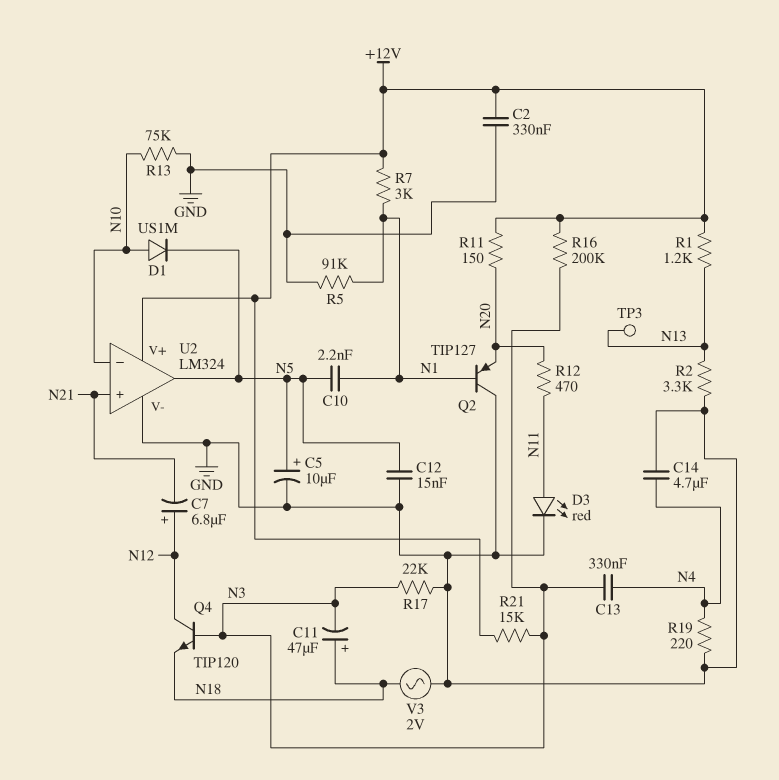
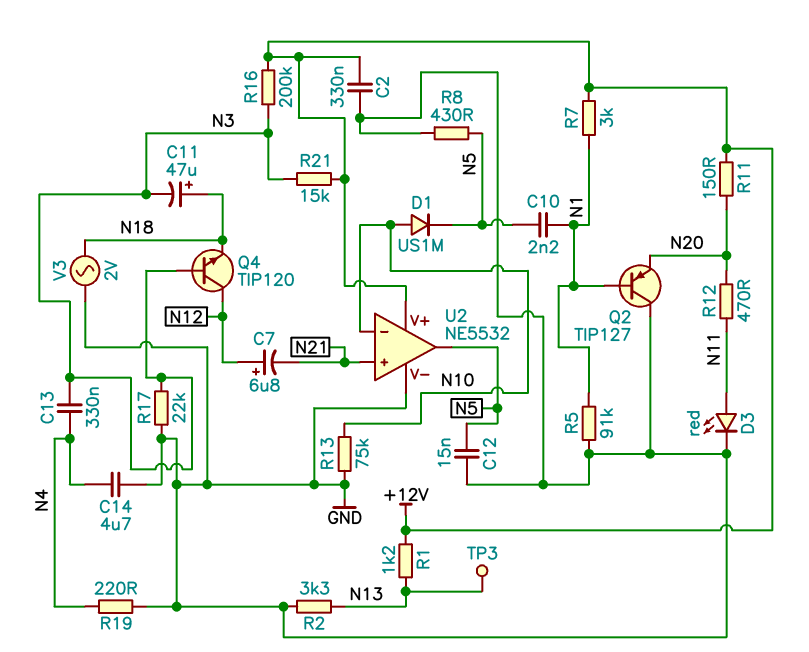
C5: 10uF (plus N5, minus GND) -> none
R8: none -> 430 (GND, N5)
U2: LM324 -> NE5532

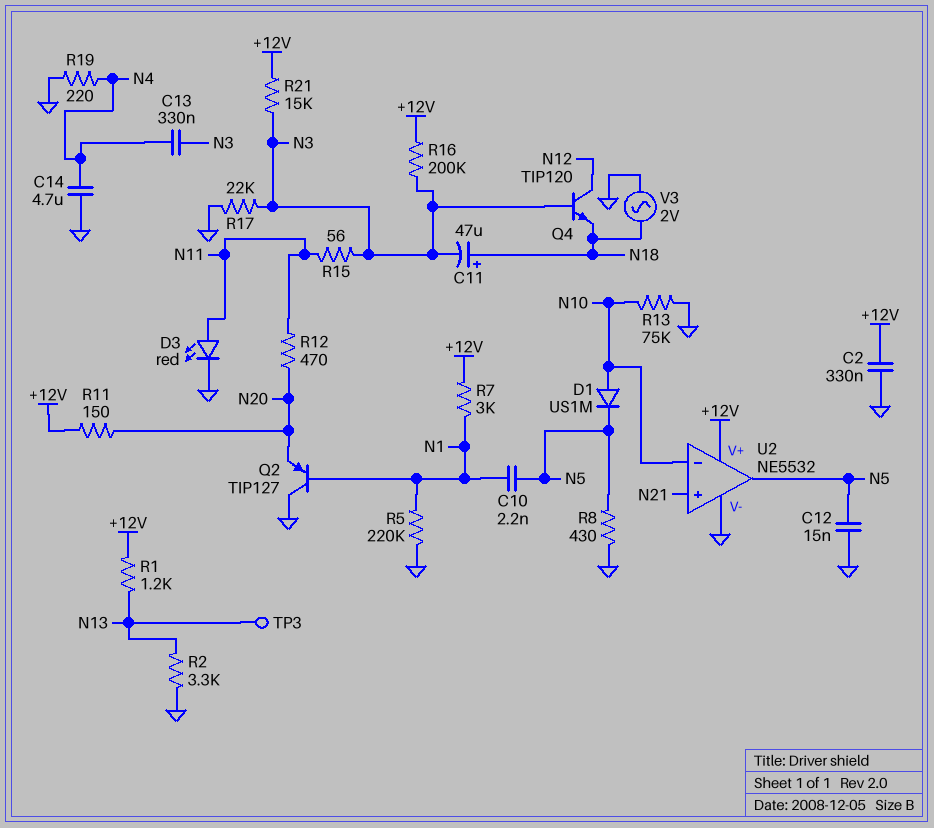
C7: 6.8uF (plus N12, minus N21) -> none
R5: 91k (GND, N1) -> 220k (GND, N1)
R15: none -> 56 (N3, N11)

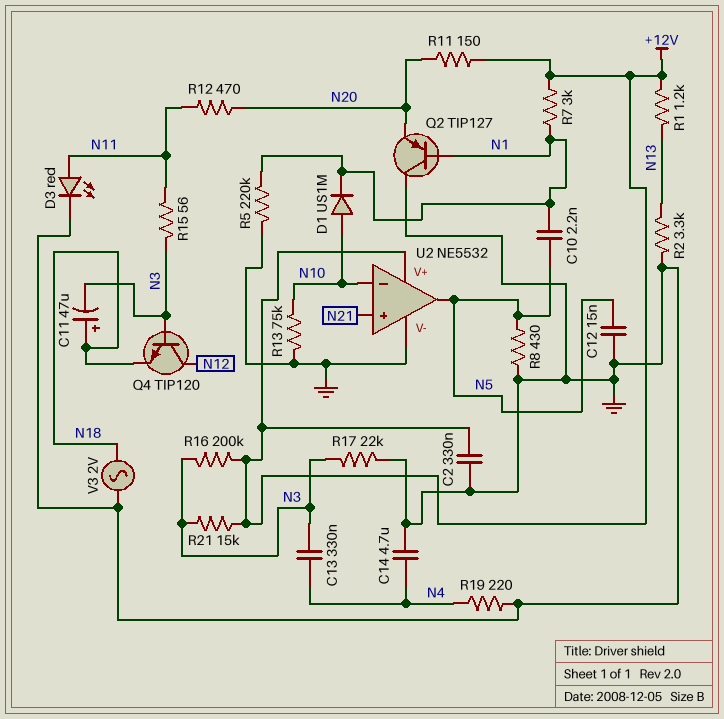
D1: diode US1M (A N10, K N5) -> diode US1M (A N10, K N1)
TP3: test point (N13) -> none

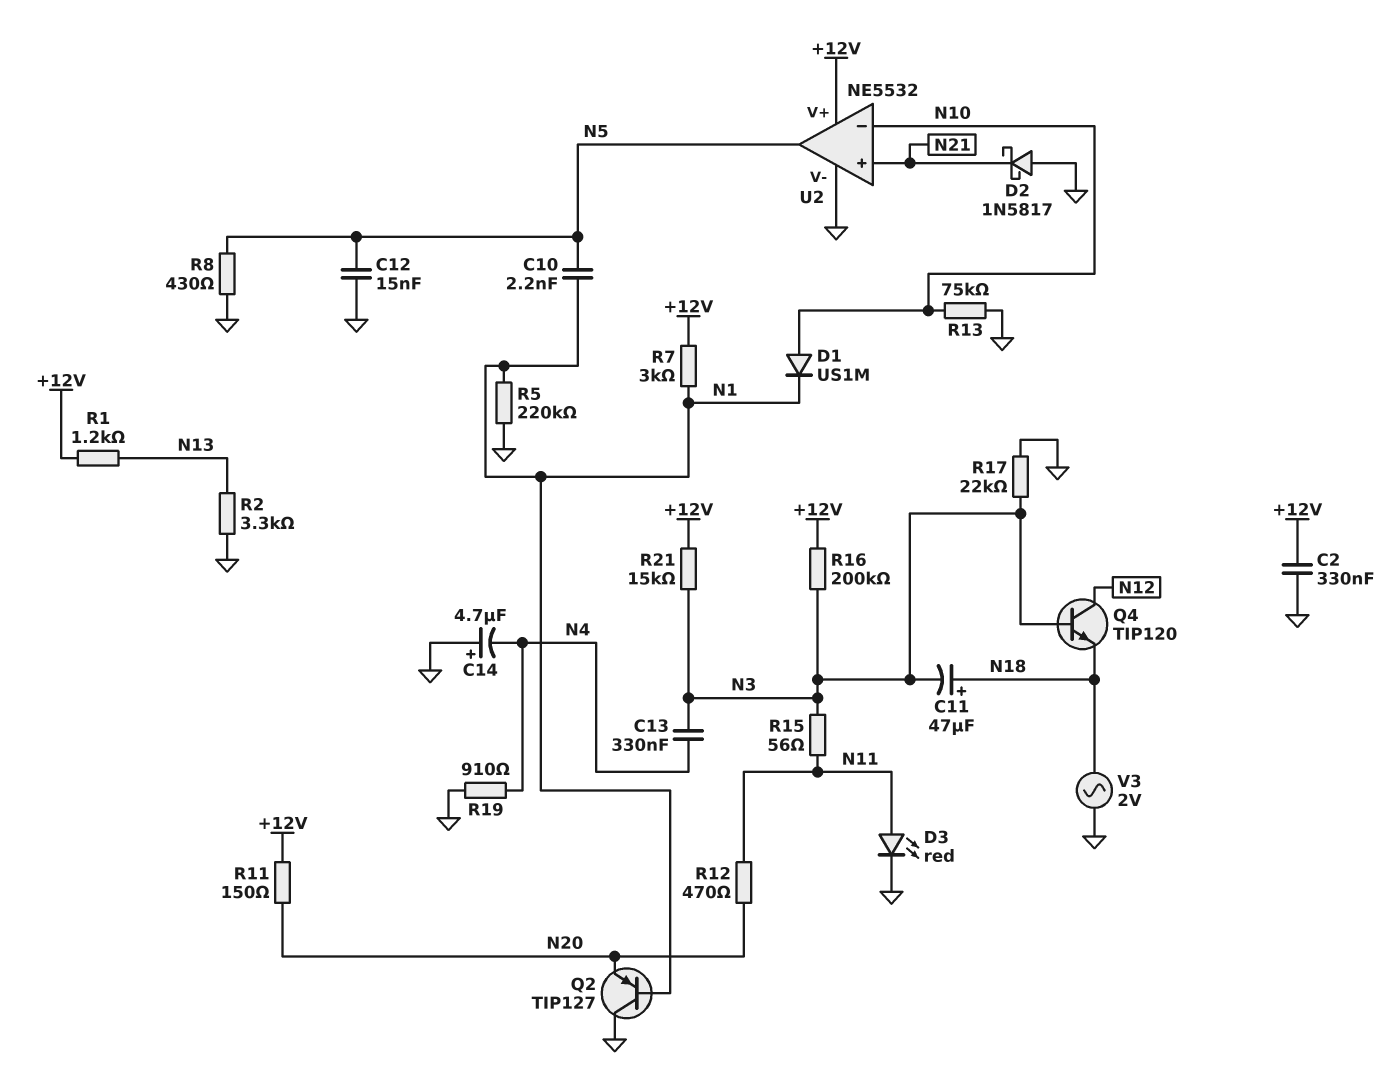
C14: 4.7uF (GND, N4) -> 4.7uF (plus GND, minus N4)
D2: none -> schottky 1N5817 (A GND, K N21)
R19: 220 (GND, N4) -> 910 (GND, N4)

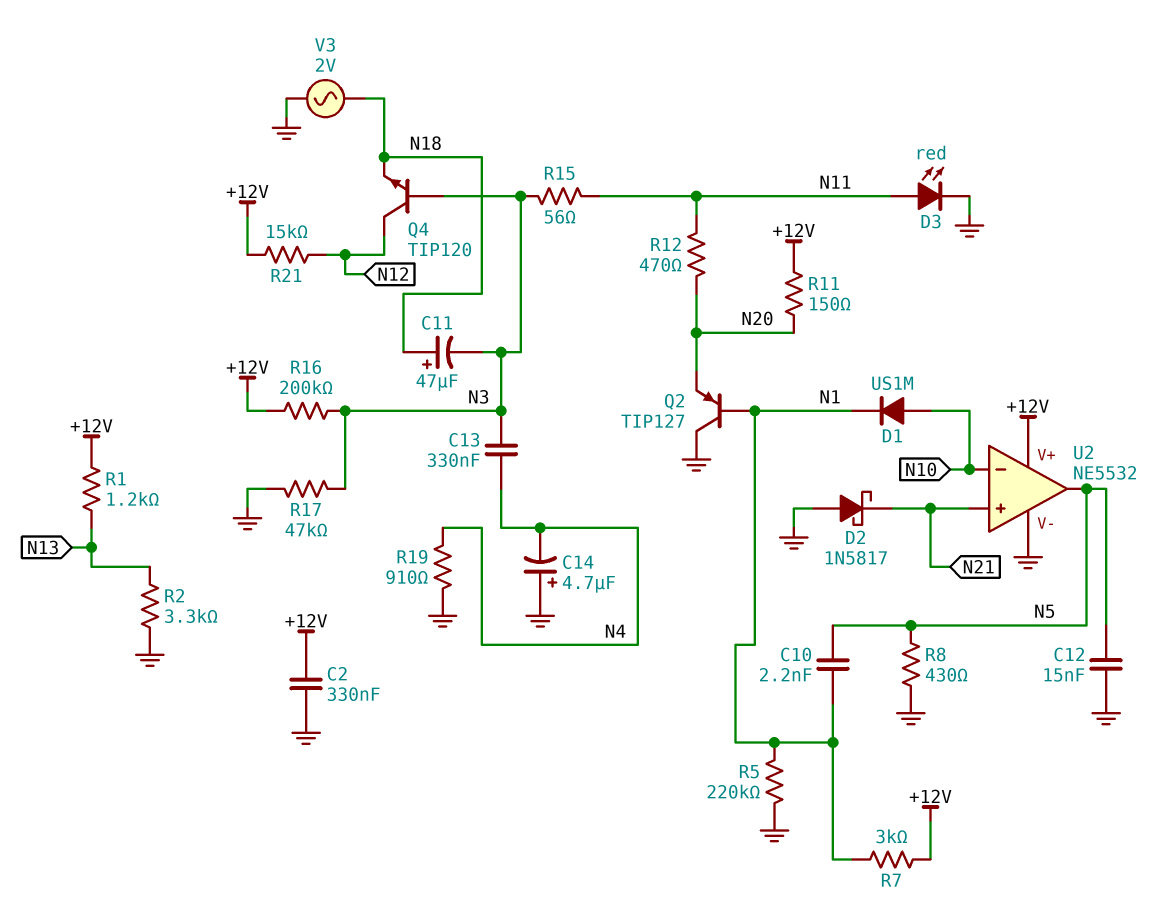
R13: 75k (GND, N10) -> none
R17: 22k (GND, N3) -> 47k (GND, N3)
R21: 15k (+12V, N3) -> 15k (+12V, N12)

